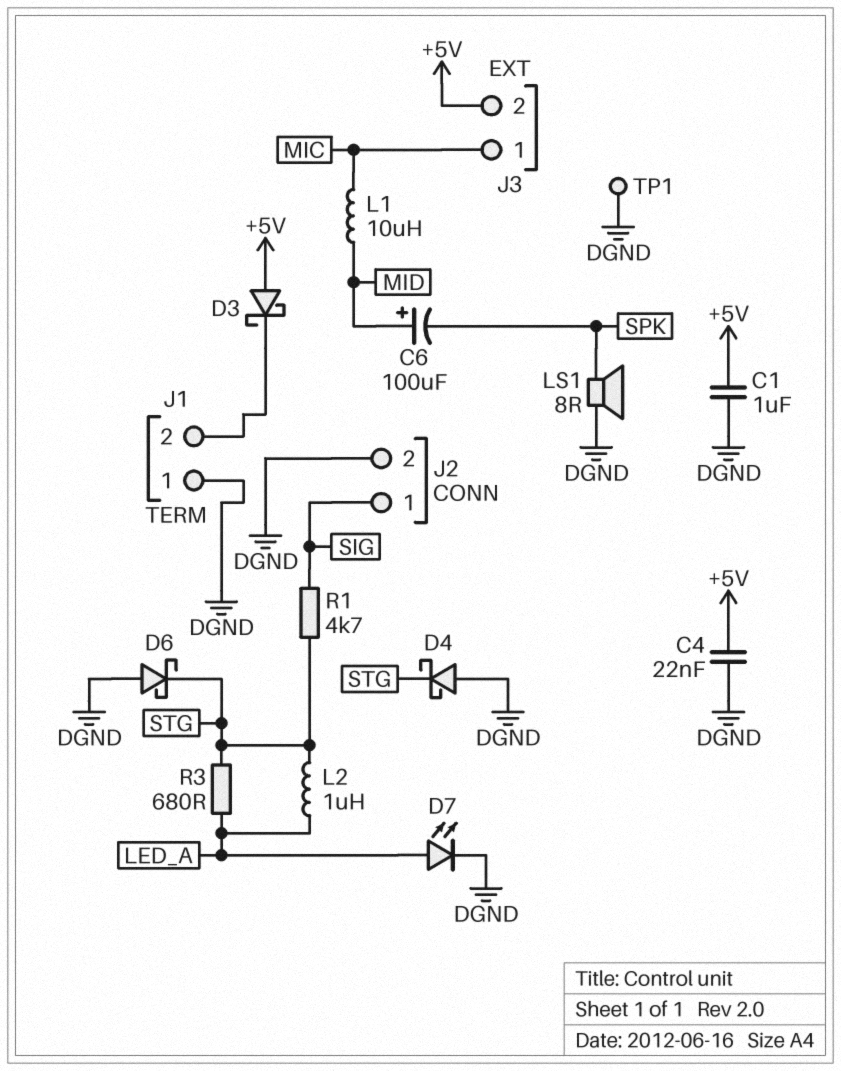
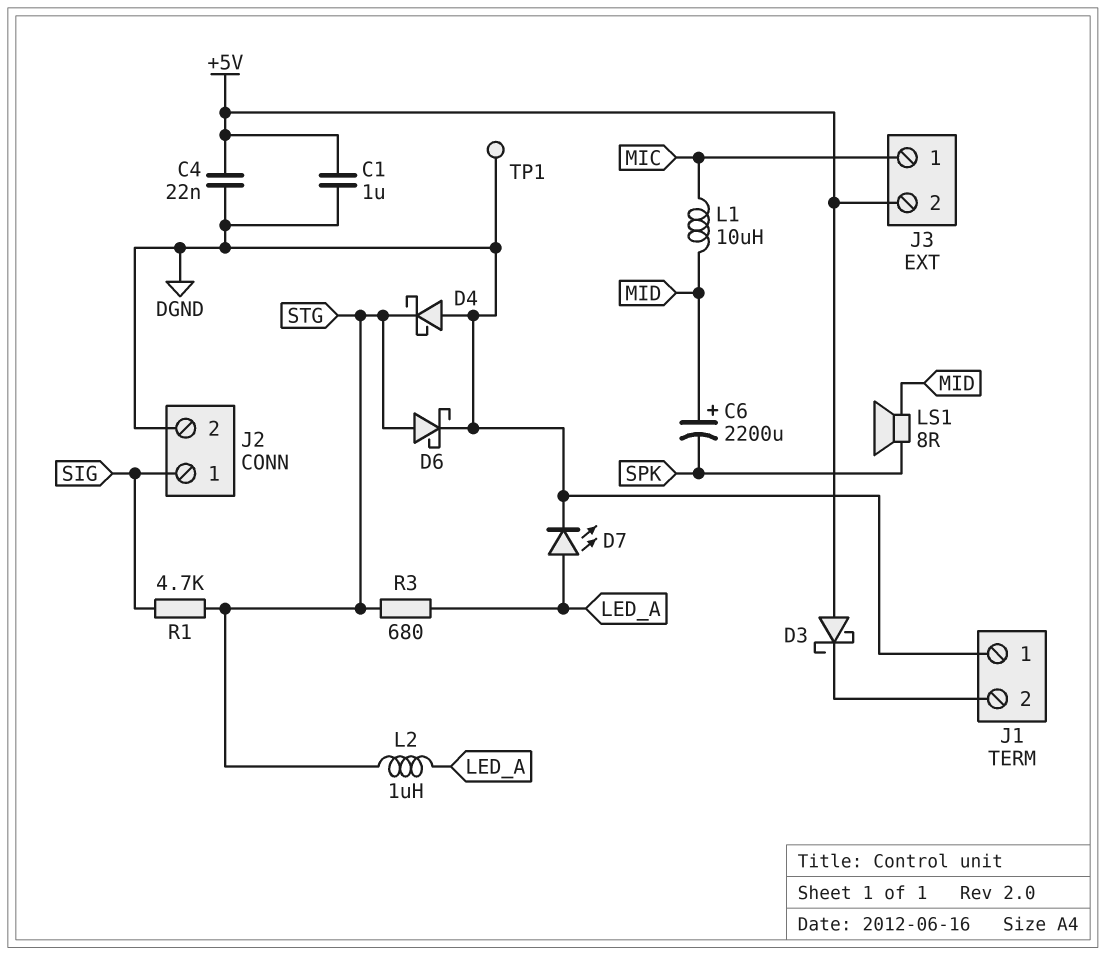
C6: 100uF (plus MID, minus SPK) -> 2200uF (plus MID, minus SPK)
D6: schottky (A DGND, K STG) -> schottky (A STG, K DGND)
LS1: speaker 8R (DGND, SPK) -> speaker 8R (MID, SPK)

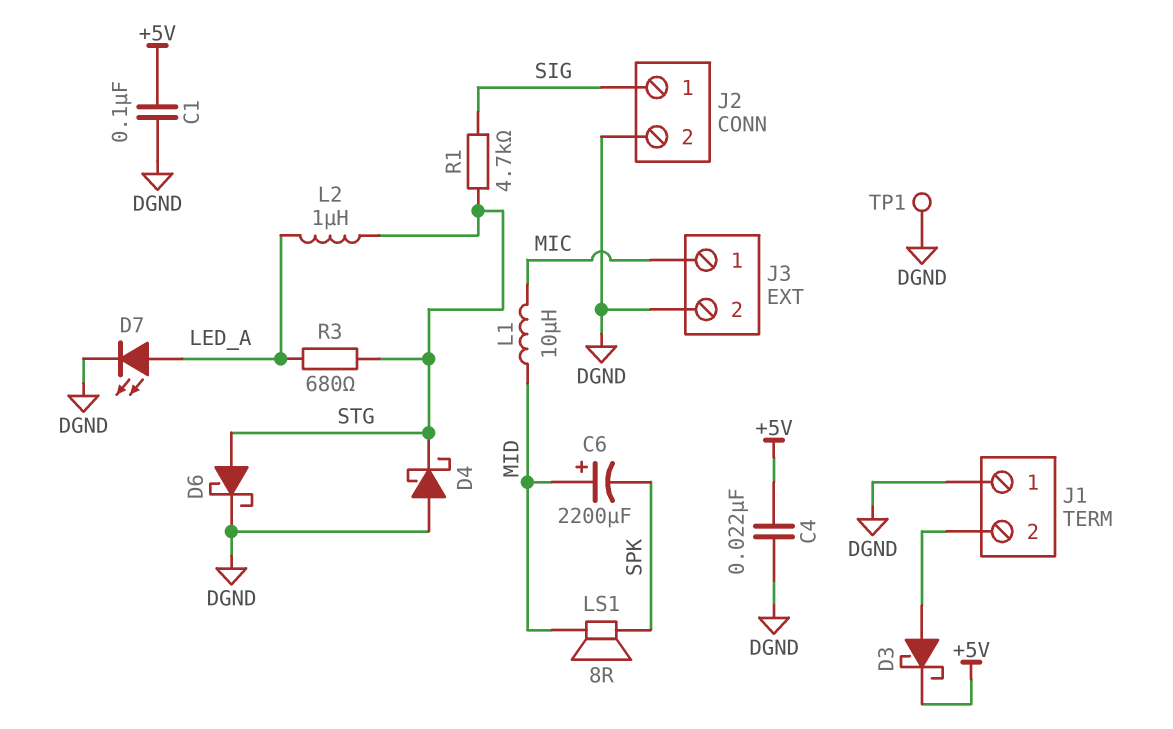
C1: 1uF (+5V, DGND) -> 100nF (+5V, DGND)
D3: schottky (A +5V, K J1/2) -> schottky (A J1/2, K +5V)
J3 pin 2: +5V -> DGND

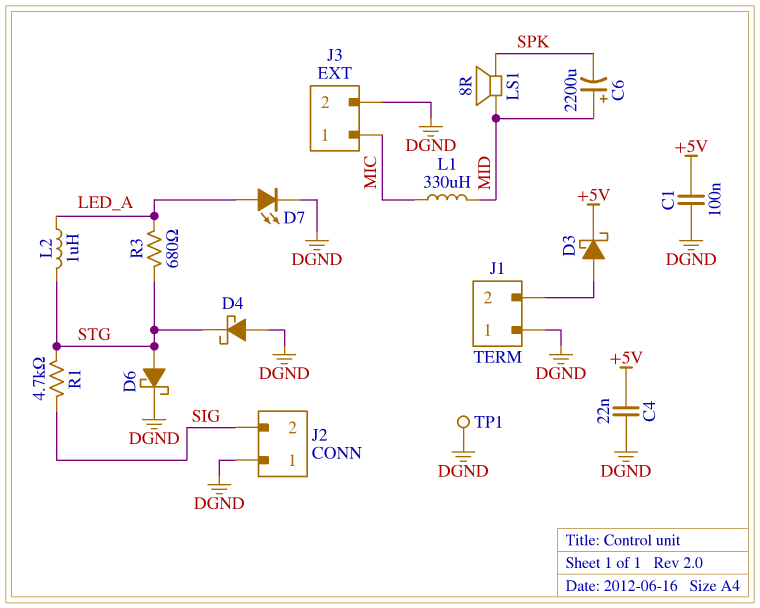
J2 pin 1: SIG -> DGND
J2 pin 2: DGND -> SIG
L1: 10uH (MIC, MID) -> 330uH (MIC, MID)

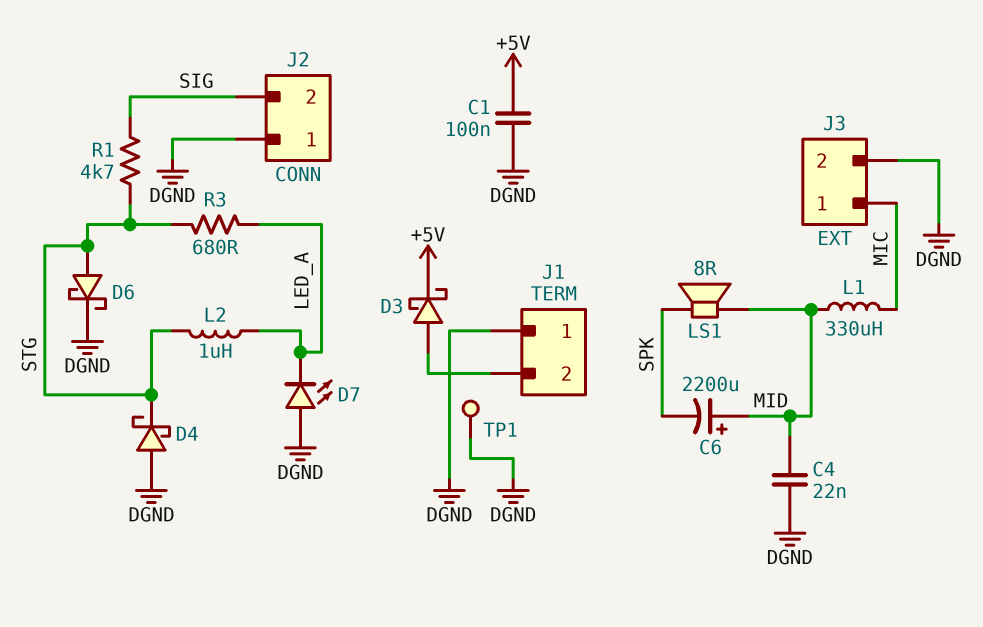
C4: 22nF (+5V, DGND) -> 22nF (DGND, MID)
D7: LED (A LED_A, K DGND) -> LED (A DGND, K LED_A)

